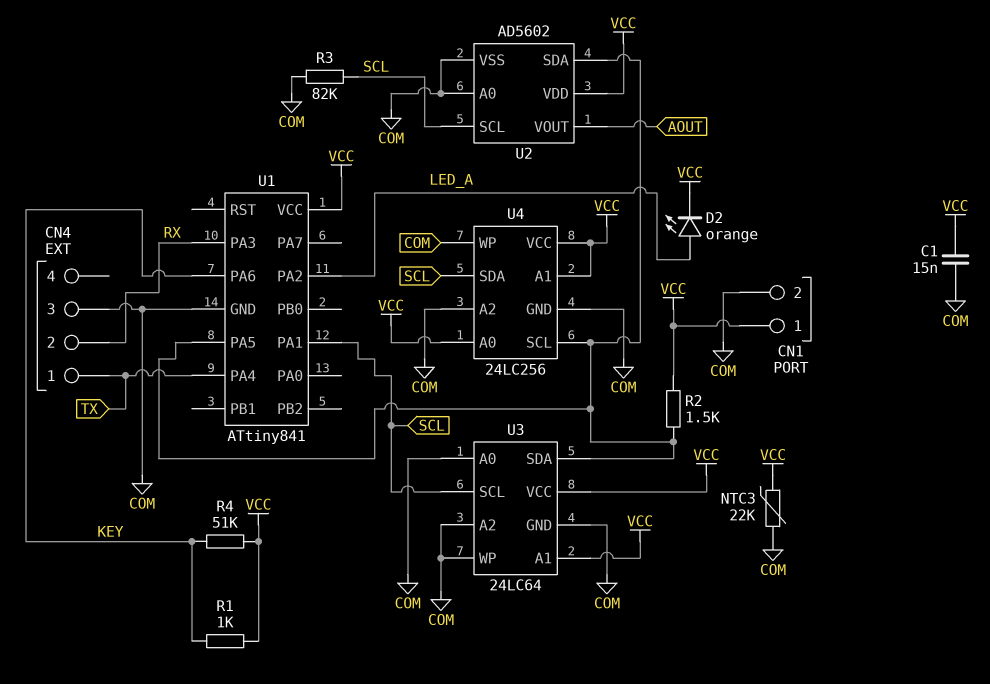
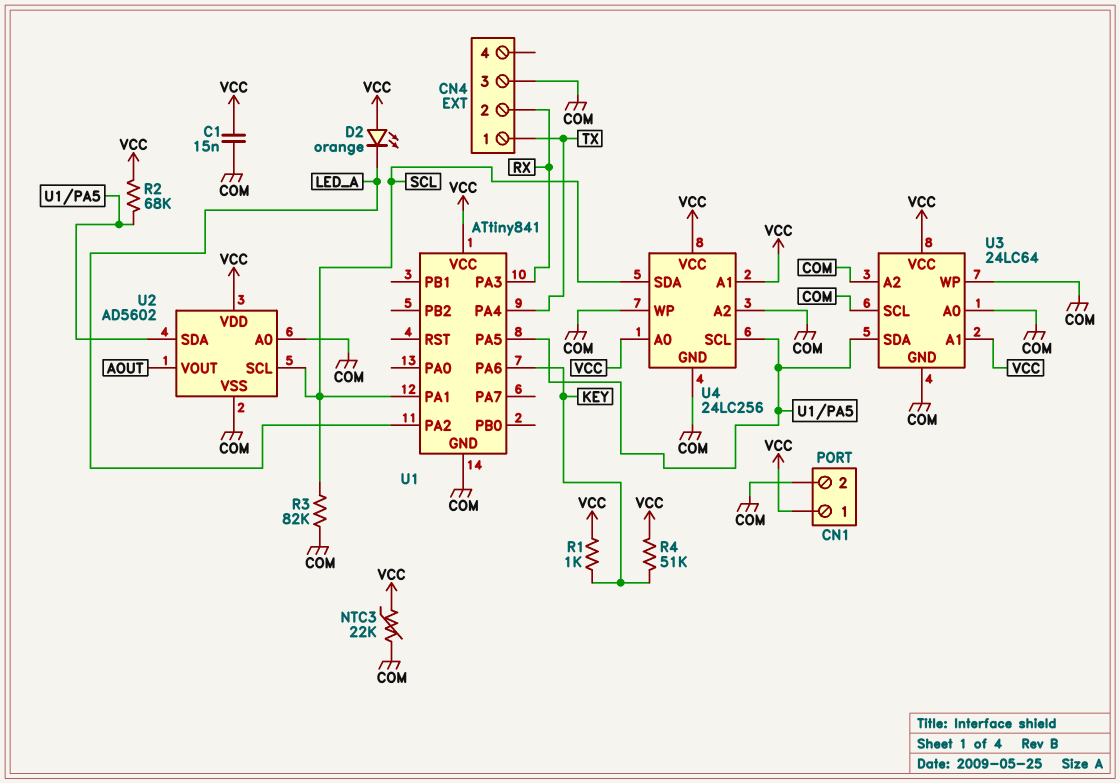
D2: LED orange (A LED_A, K VCC) -> LED orange (A VCC, K LED_A)
R2: 1.5k (U1/PA5, VCC) -> 68k (U1/PA5, VCC)
U3 pin SCL: SCL -> COM

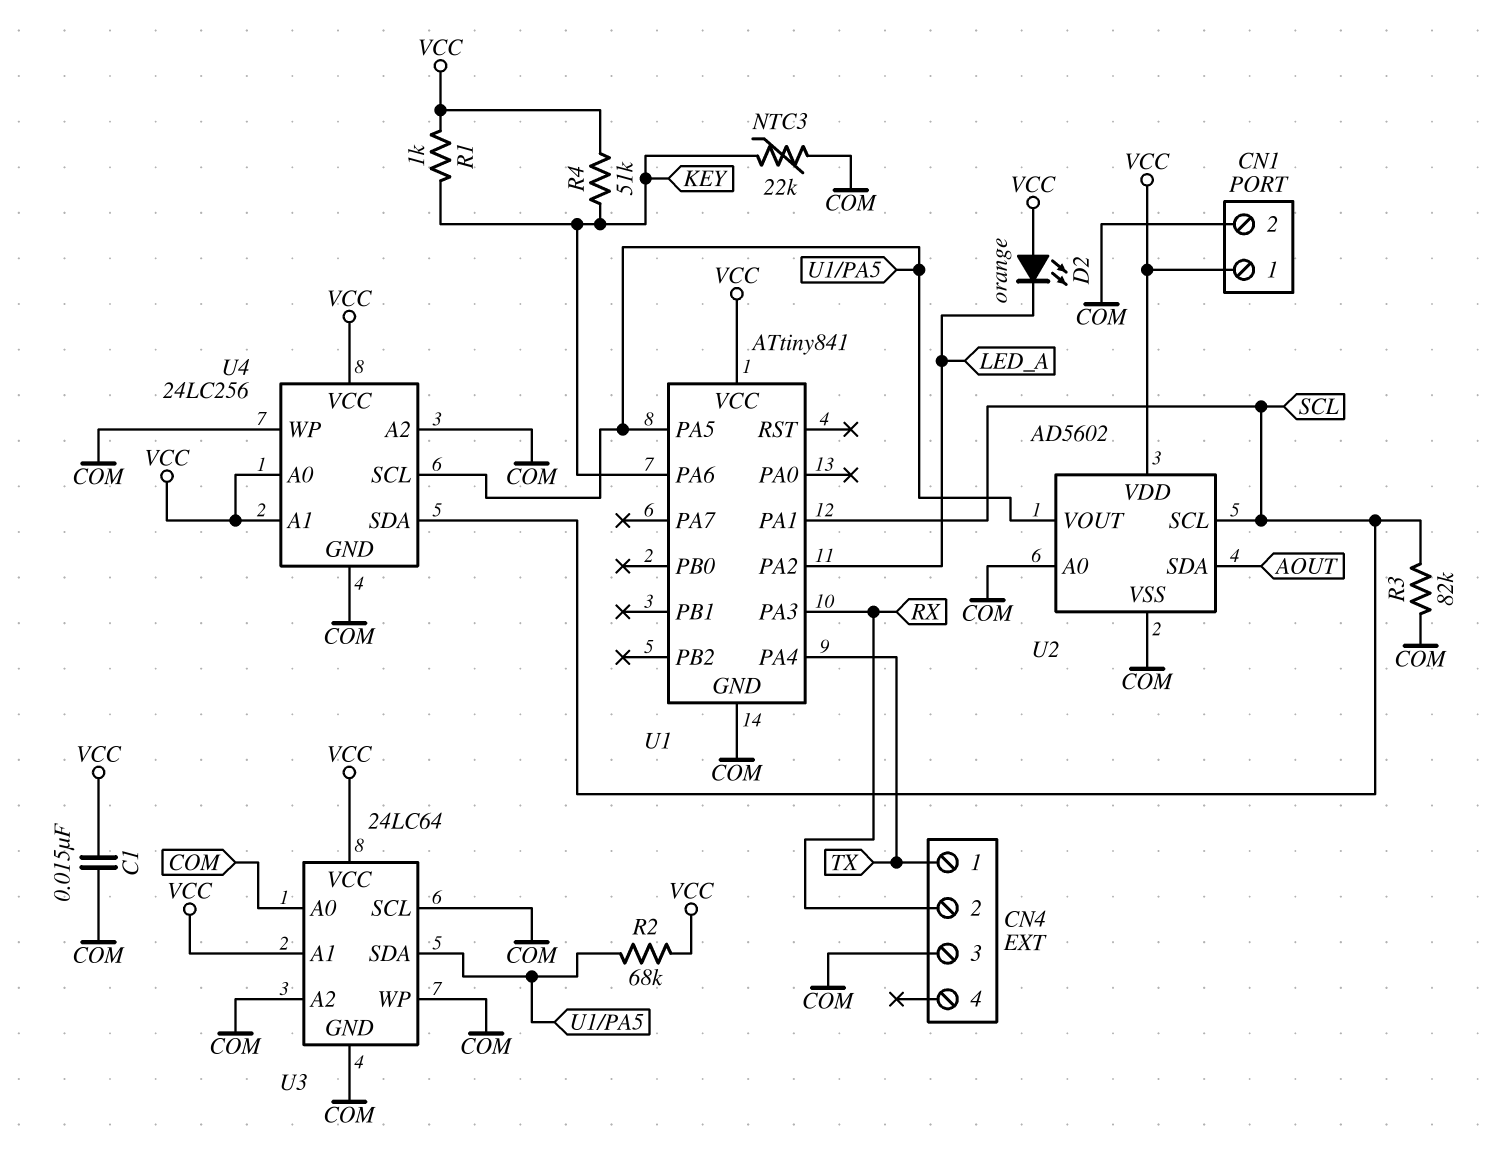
NTC3: 22k (COM, VCC) -> 22k (COM, KEY)
U2 pin SDA: U1/PA5 -> AOUT
U2 pin VOUT: AOUT -> U1/PA5

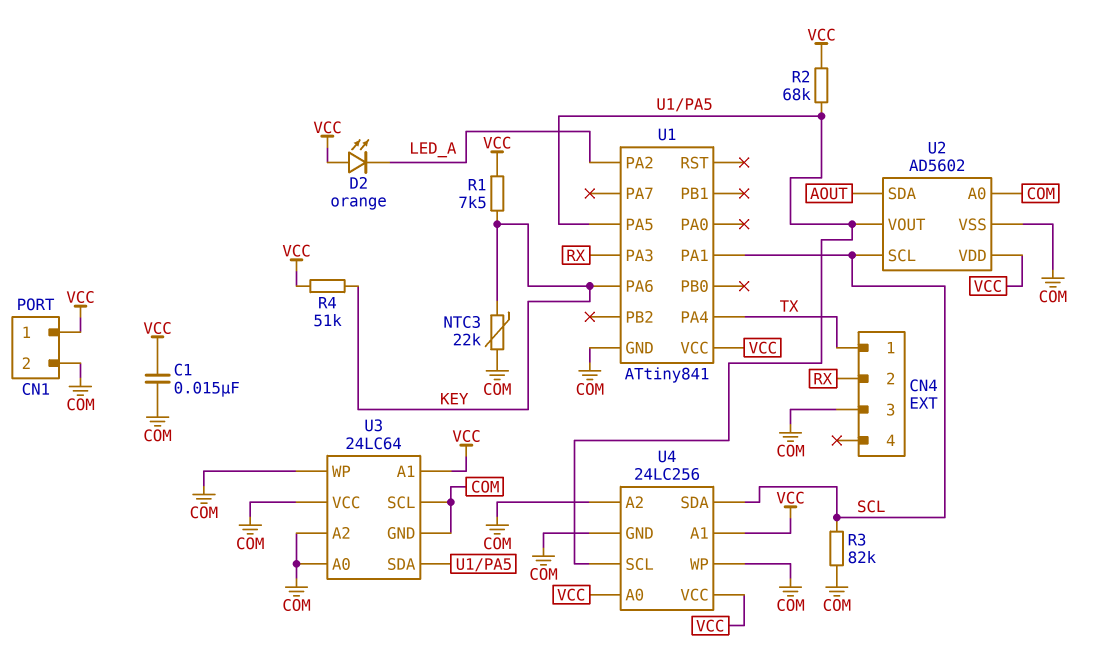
R1: 1k (KEY, VCC) -> 7.5k (KEY, VCC)
U3 pin VCC: VCC -> COM

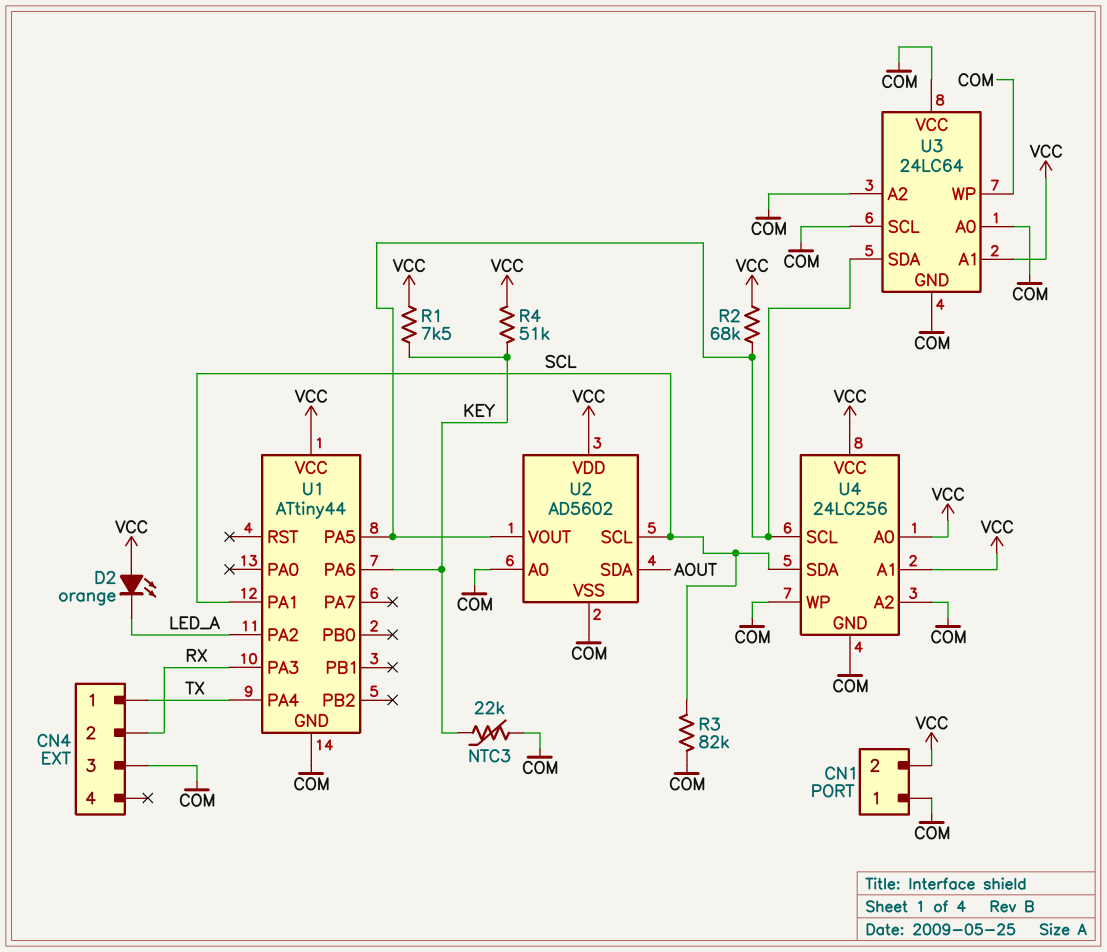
C1: 15nF (COM, VCC) -> none
CN1 pin 1: VCC -> COM
CN1 pin 2: COM -> VCC
U1: ATtiny841 -> ATtiny44

